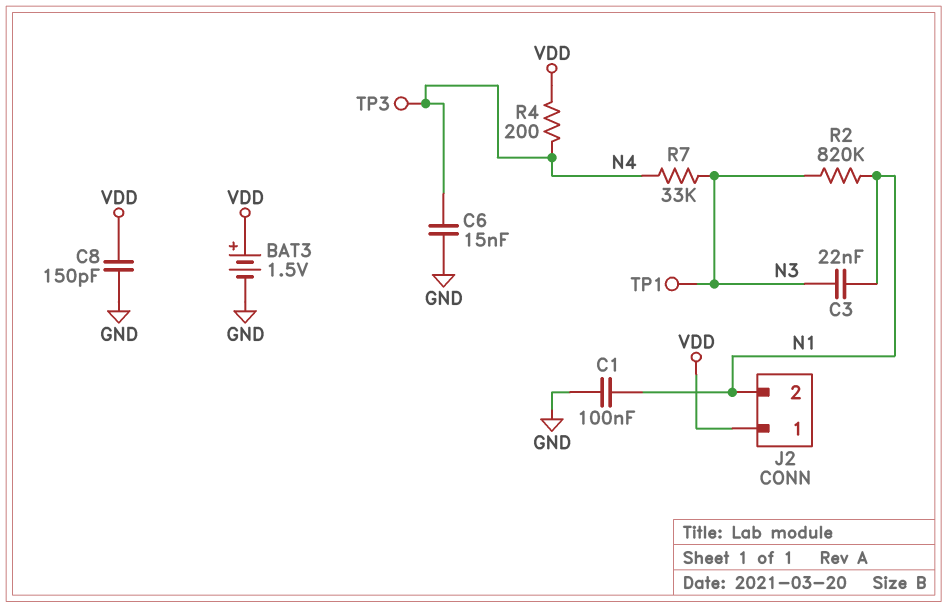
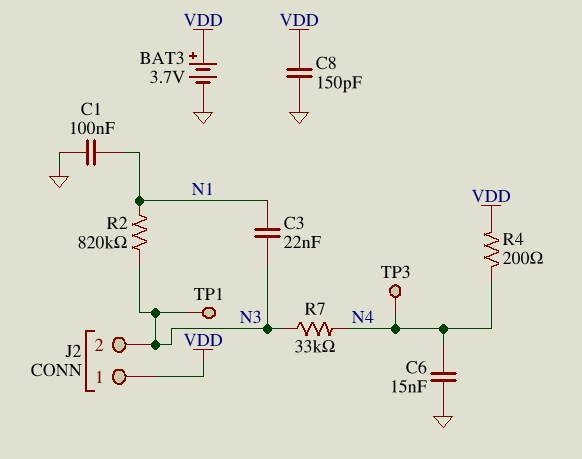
BAT3: 1.5V (plus VDD, minus GND) -> 3.7V (plus VDD, minus GND)
J2 pin 2: N1 -> N3

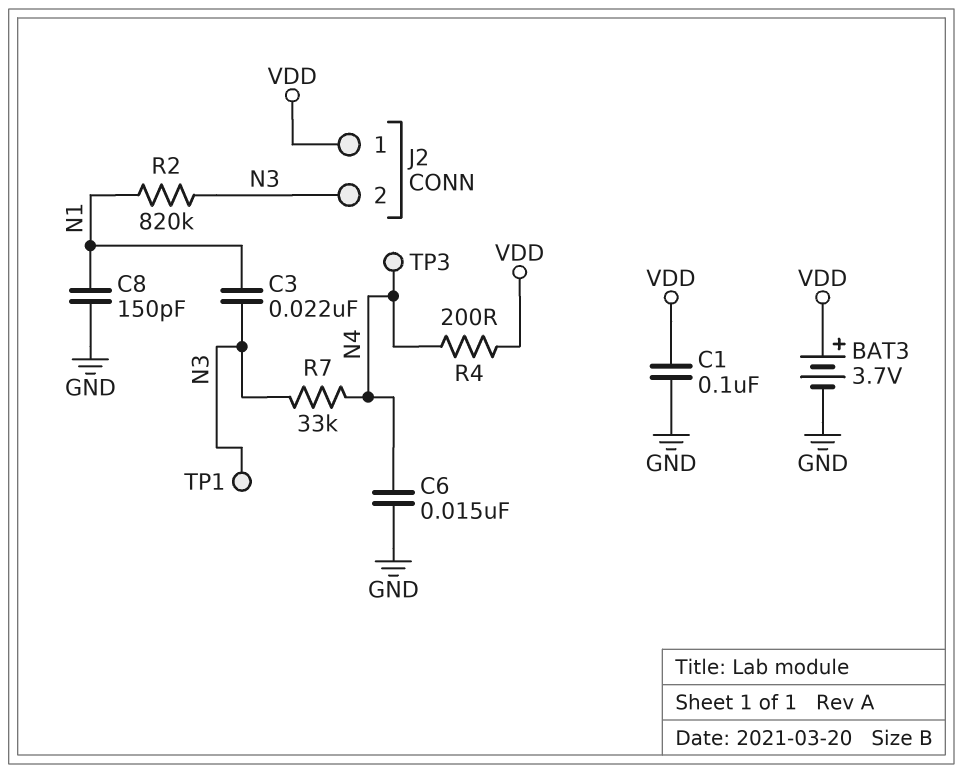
C1: 100nF (GND, N1) -> 100nF (GND, VDD)
C8: 150pF (GND, VDD) -> 150pF (GND, N1)

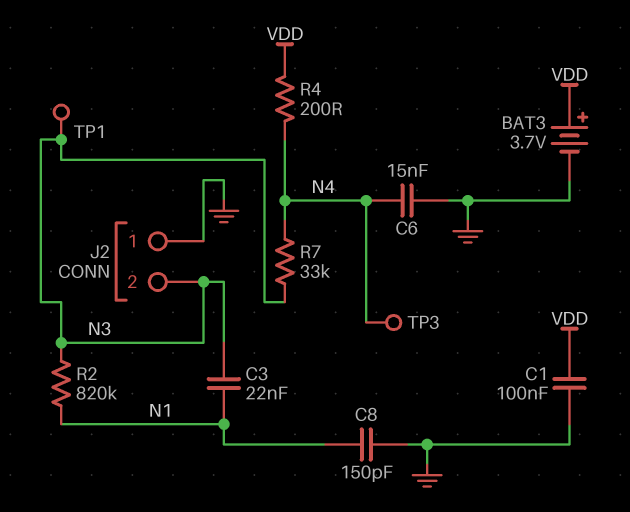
J2 pin 1: VDD -> GND

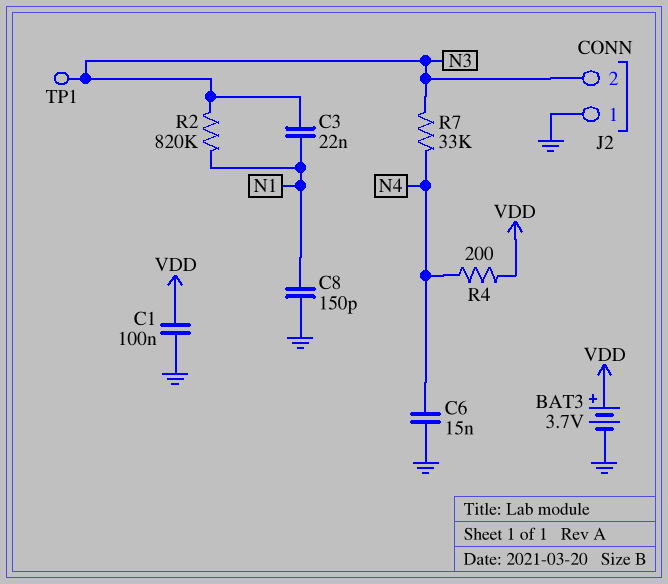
TP3: test point (N4) -> none

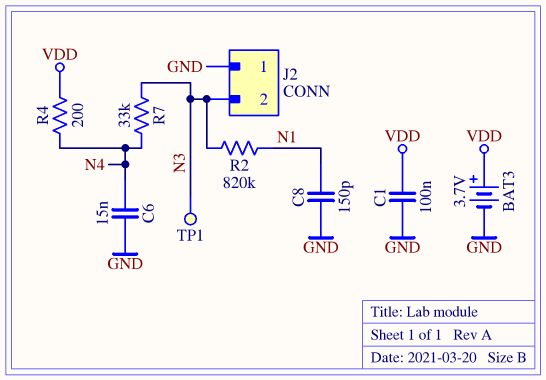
C3: 22nF (N1, N3) -> none

